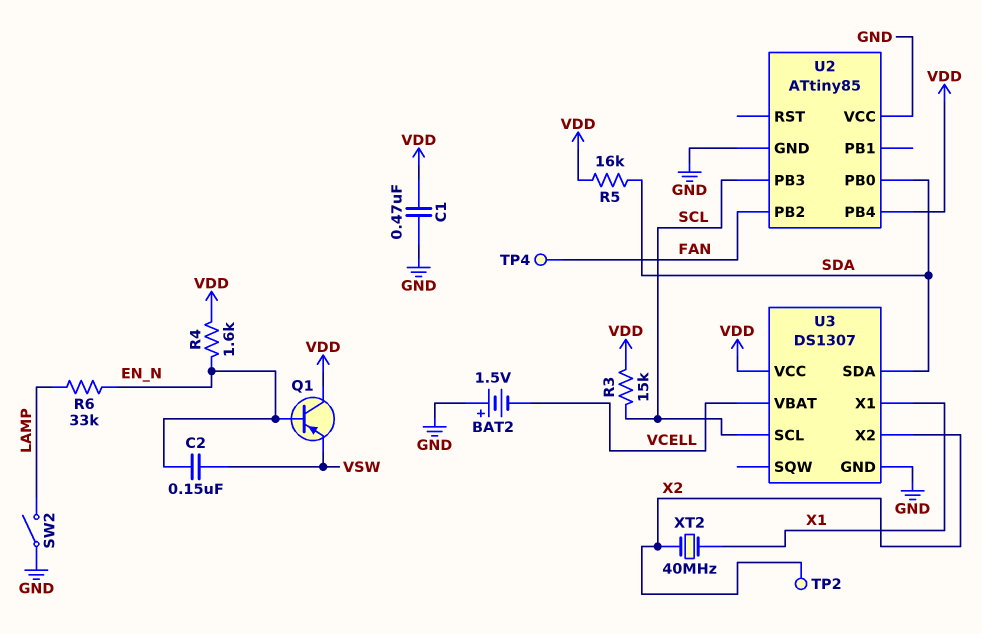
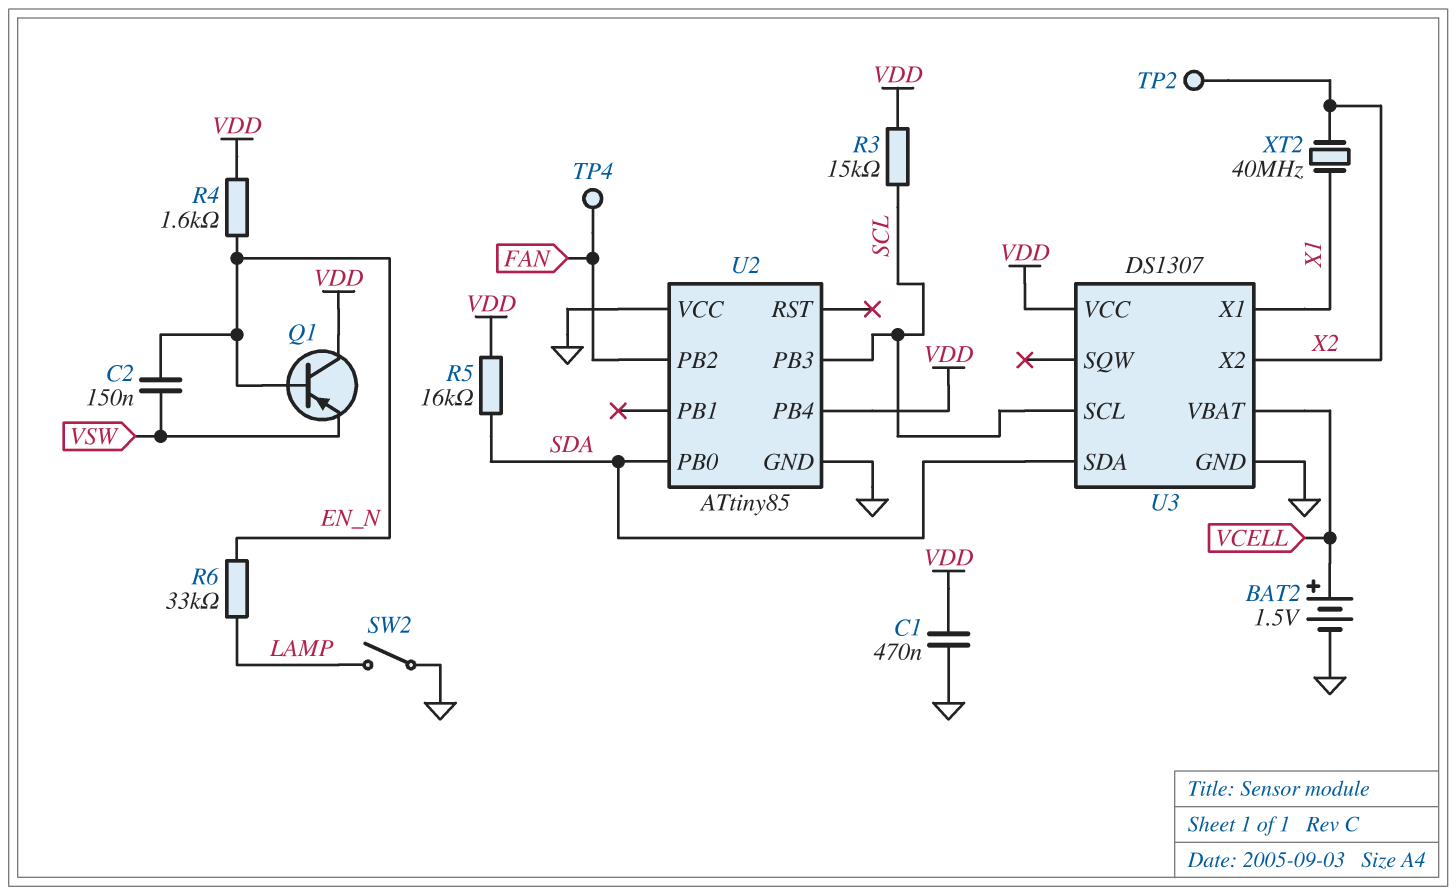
BAT2: 1.5V (plus GND, minus VCELL) -> 1.5V (plus VCELL, minus GND)

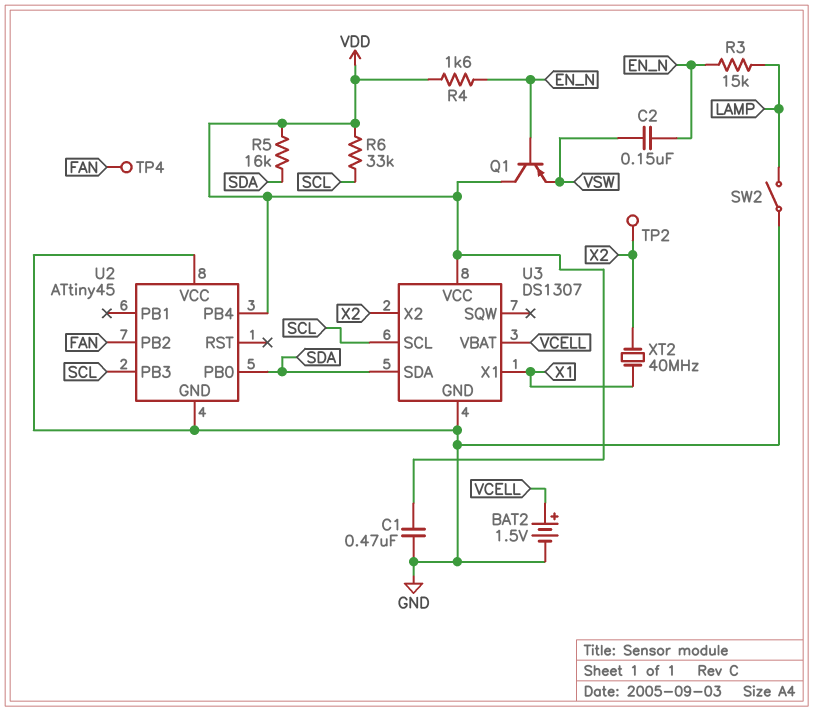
R3: 15k (SCL, VDD) -> 15k (EN_N, LAMP)
R6: 33k (EN_N, LAMP) -> 33k (SCL, VDD)
U2: ATtiny85 -> ATtiny45

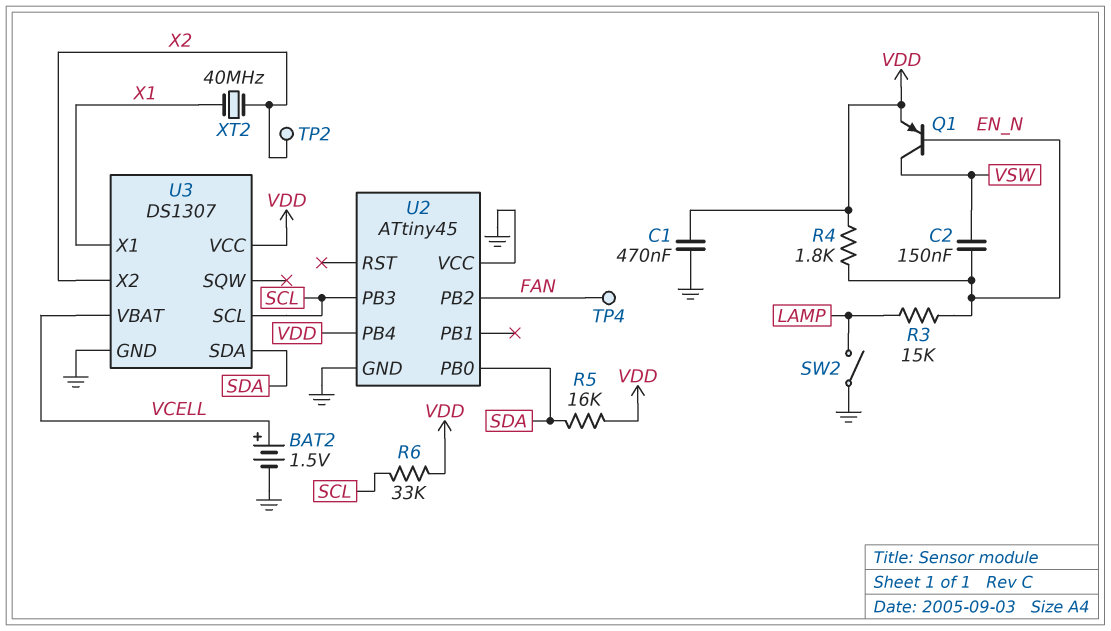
Q1: PNP (B EN_N, C VDD, E VSW) -> PNP (B EN_N, C VSW, E VDD)
R4: 1.6k (EN_N, VDD) -> 1.8k (EN_N, VDD)

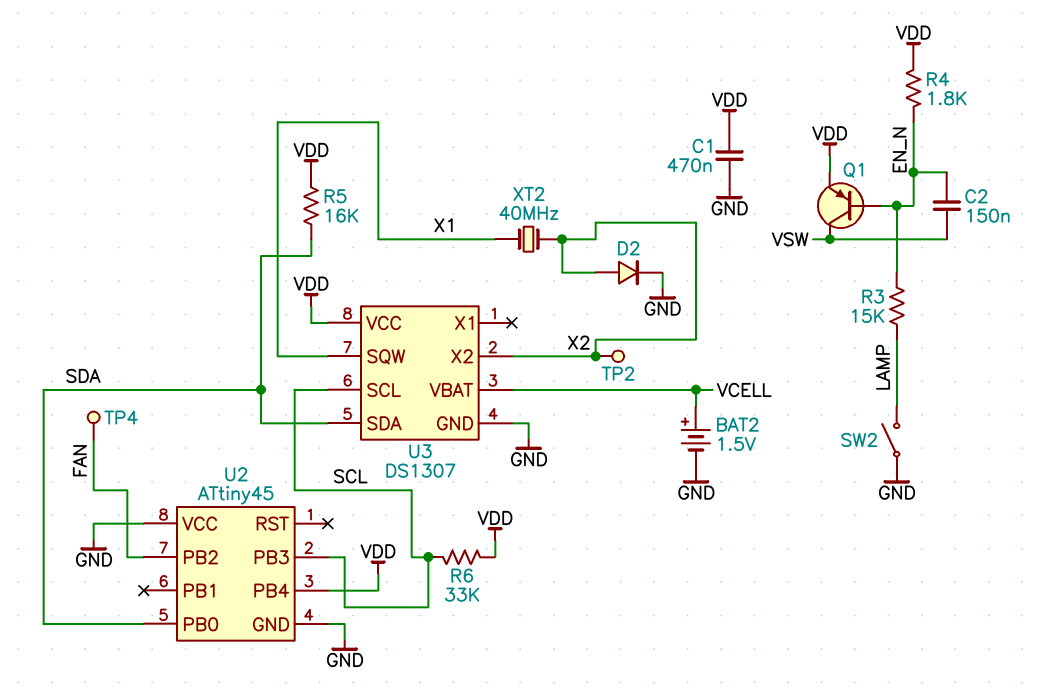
D2: none -> diode (A X2, K GND)
U3 pin SQW: none -> X1
U3 pin X1: X1 -> none

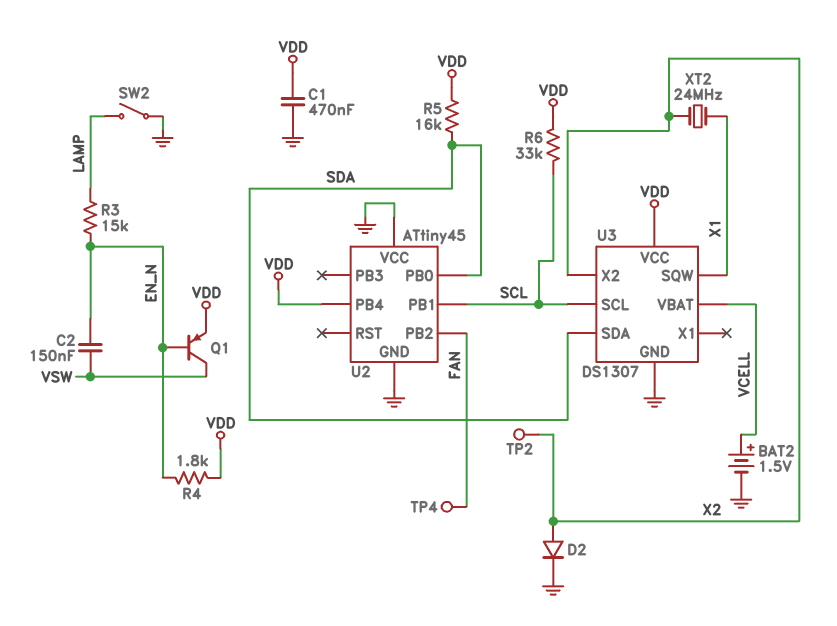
U2 pin PB1: none -> SCL
U2 pin PB3: SCL -> none
XT2: 40MHz (X1, X2) -> 24MHz (X1, X2)

